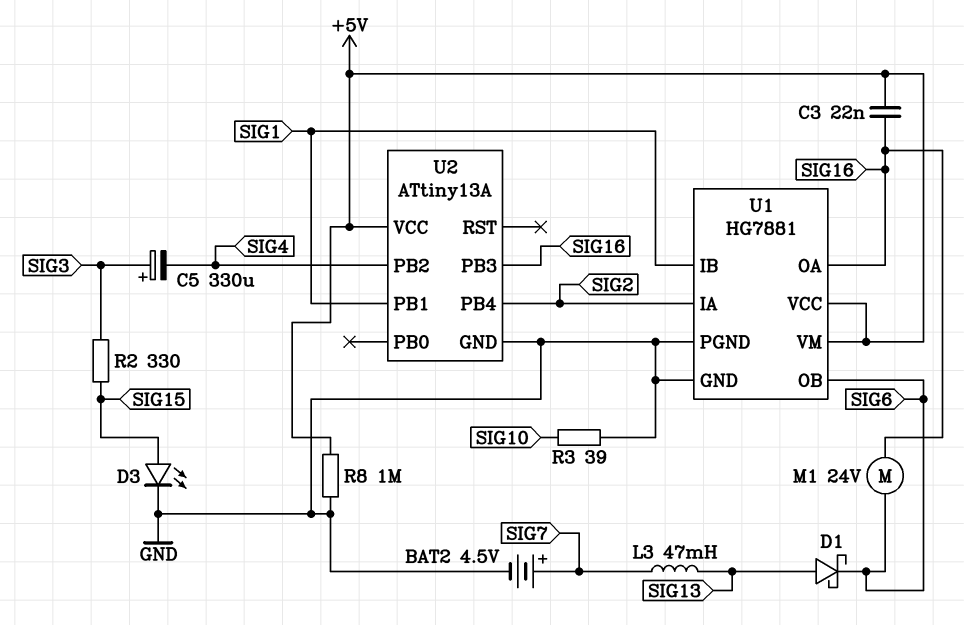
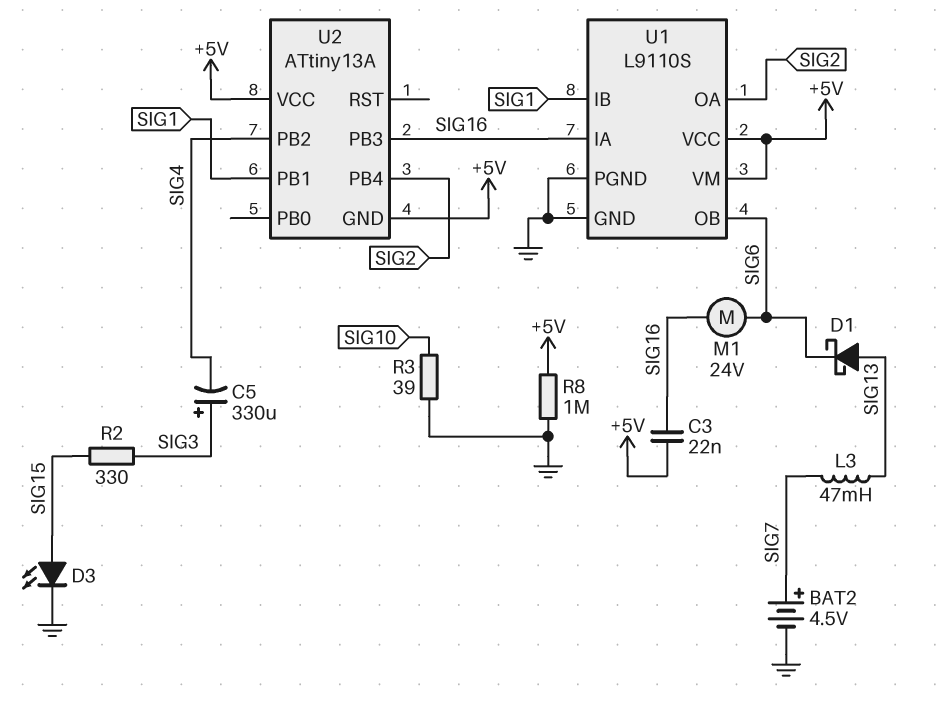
U1: HG7881 -> L9110S
U1 pin IA: SIG2 -> SIG16
U1 pin OA: SIG16 -> SIG2
U2 pin GND: GND -> +5V

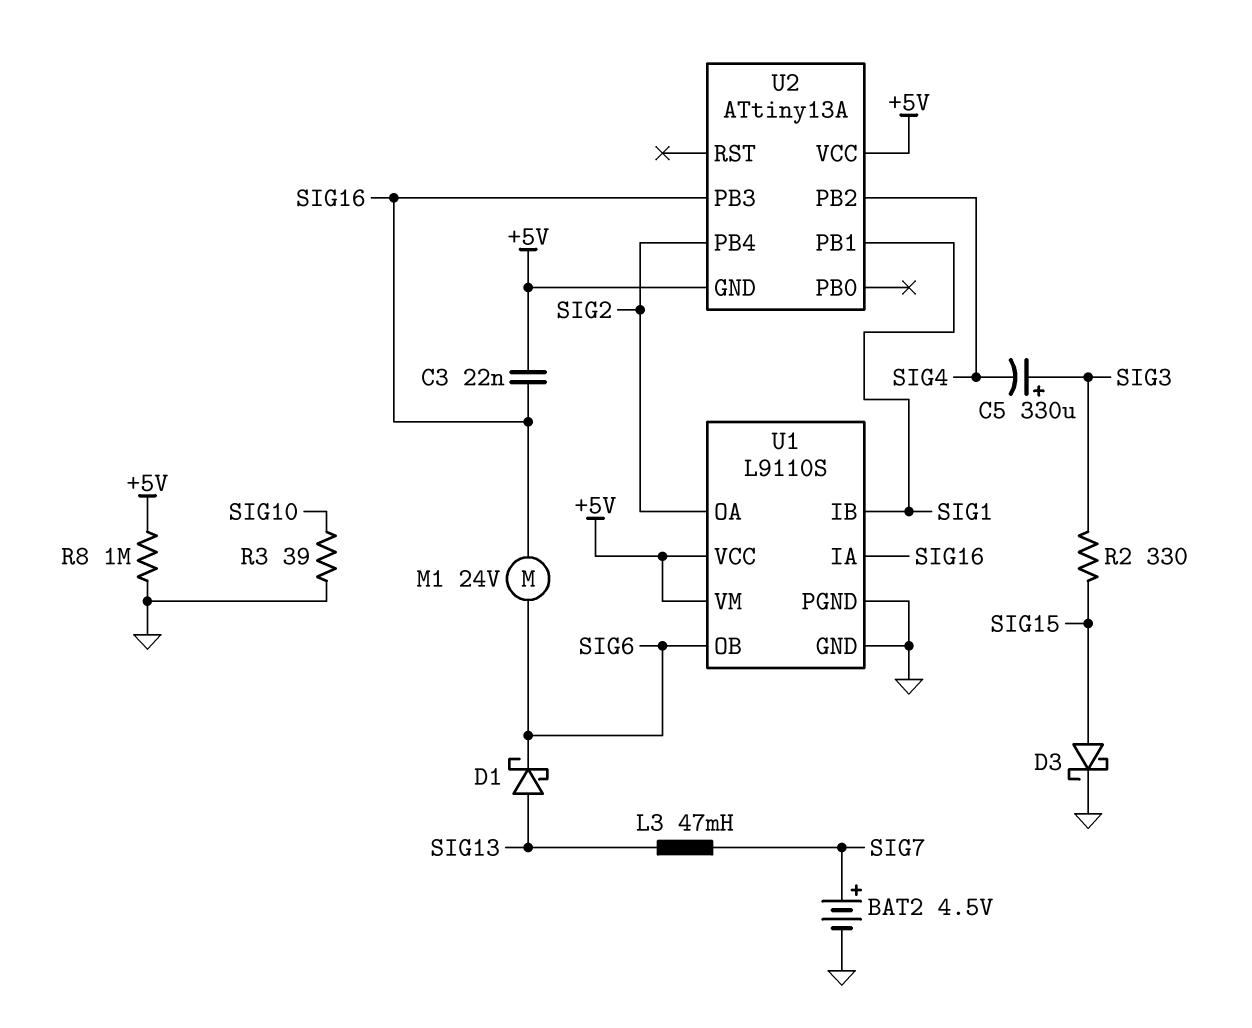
D3: LED (A SIG15, K GND) -> schottky (A SIG15, K GND)

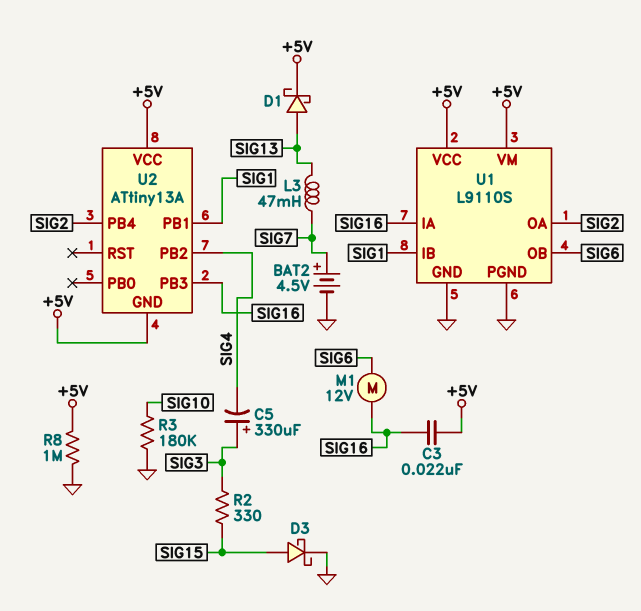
D1: schottky (A SIG13, K SIG6) -> schottky (A SIG13, K +5V)
M1: motor 24V (SIG6, SIG16) -> motor 12V (SIG6, SIG16)
R3: 39 (GND, SIG10) -> 180k (GND, SIG10)

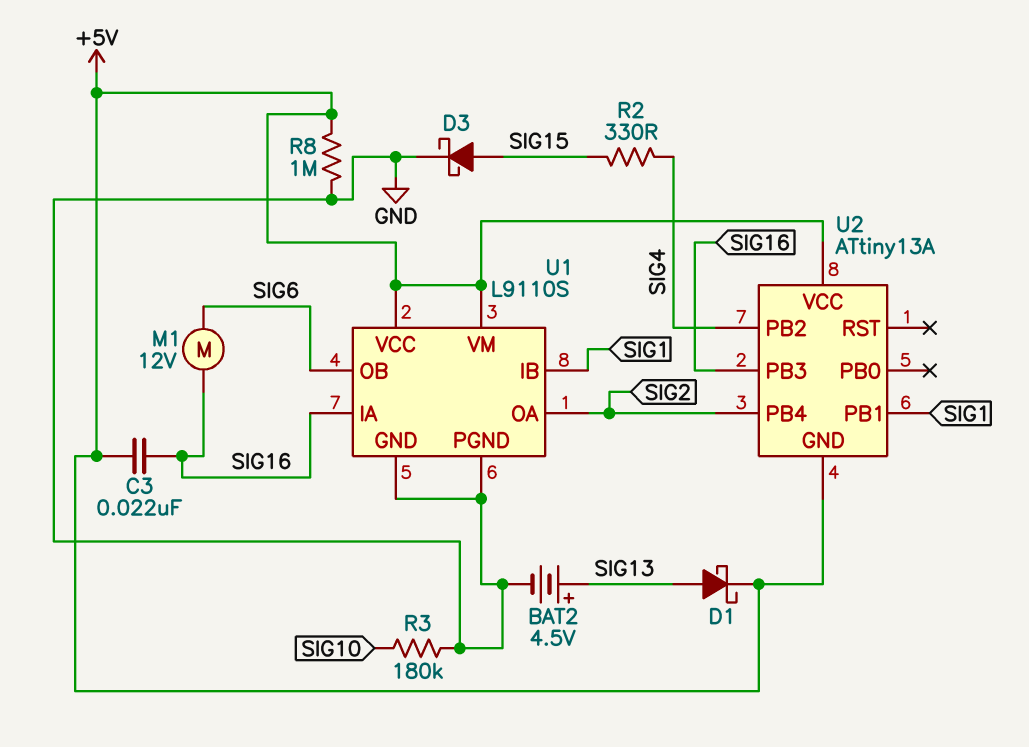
BAT2: 4.5V (plus SIG7, minus GND) -> 4.5V (plus SIG13, minus GND)
C5: 330uF (plus SIG3, minus SIG4) -> none
L3: 47mH (SIG7, SIG13) -> none
R2: 330 (SIG3, SIG15) -> 330 (SIG4, SIG15)

